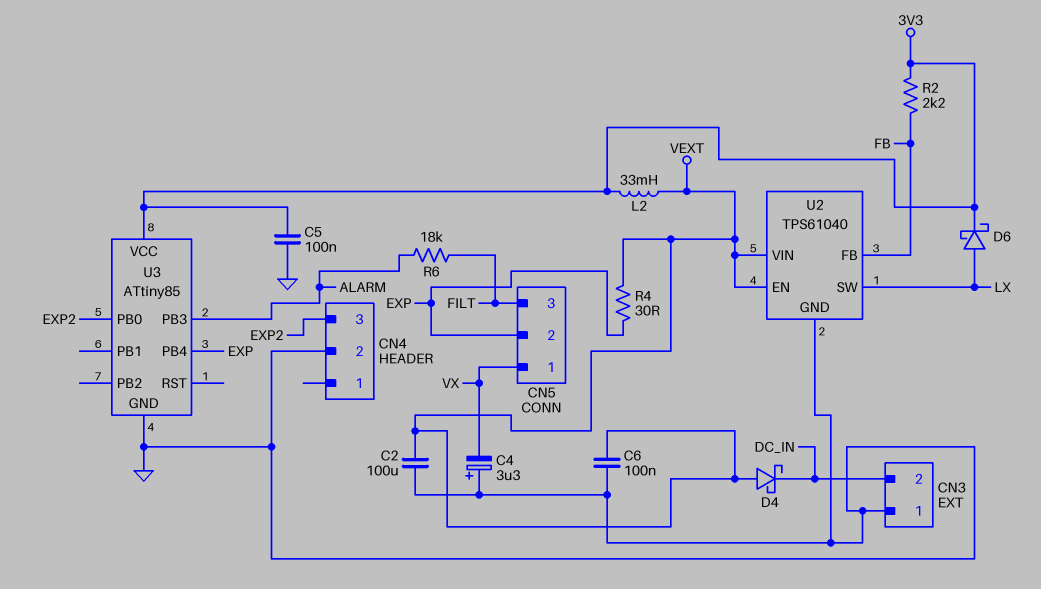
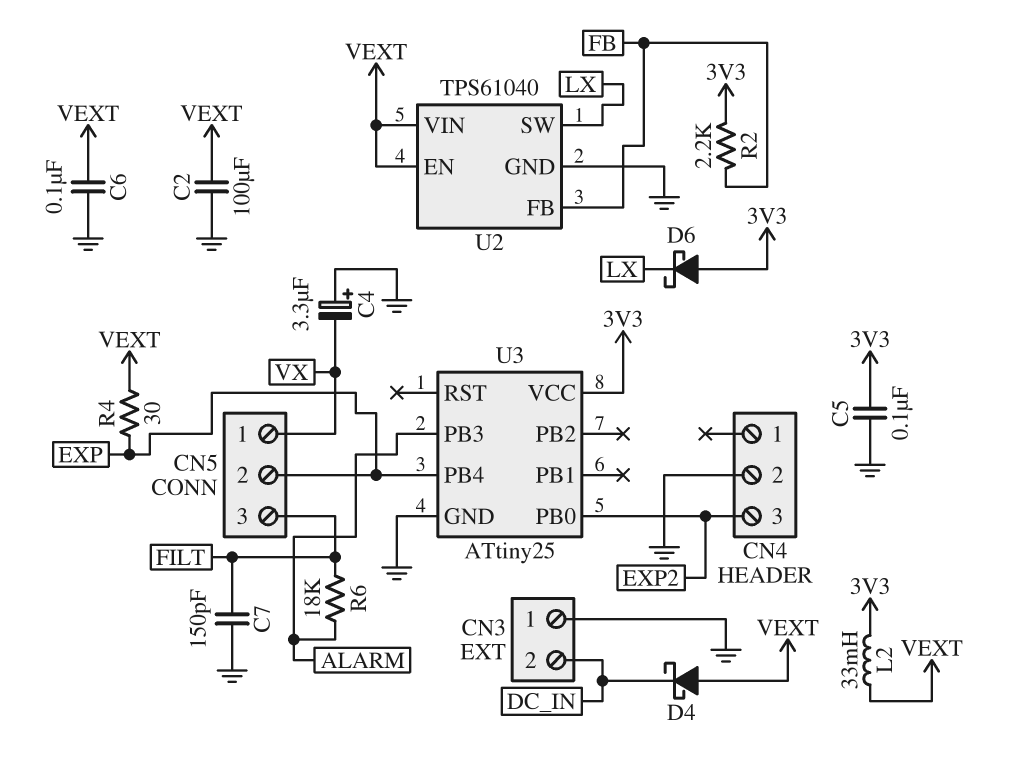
C7: none -> 150pF (FILT, GND)
D6: schottky (A LX, K 3V3) -> schottky (A 3V3, K LX)
U3: ATtiny85 -> ATtiny25

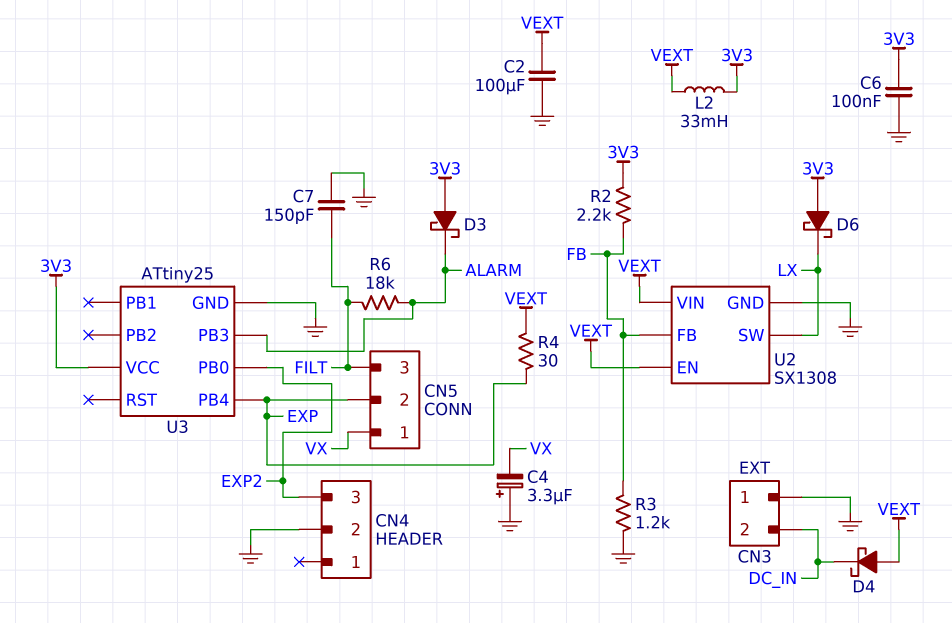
C5: 100nF (3V3, GND) -> none
C6: 100nF (GND, VEXT) -> 100nF (3V3, GND)
D3: none -> schottky (A 3V3, K ALARM)
R3: none -> 1.2k (FB, GND)
U2: TPS61040 -> SX1308

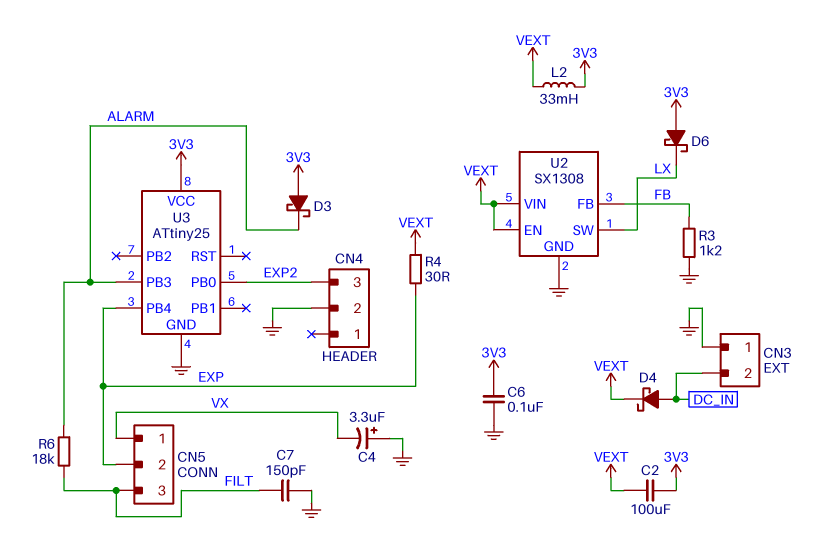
C2: 100uF (GND, VEXT) -> 100uF (3V3, VEXT)
D4: schottky (A VEXT, K DC_IN) -> schottky (A DC_IN, K VEXT)
R2: 2.2k (3V3, FB) -> none

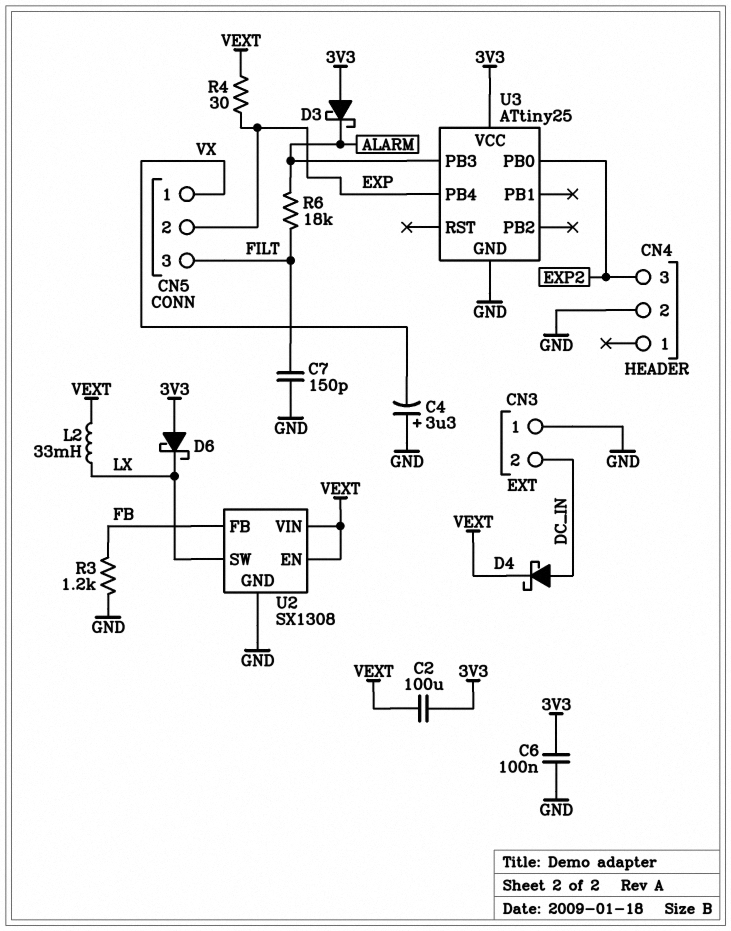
L2: 33mH (3V3, VEXT) -> 33mH (LX, VEXT)

